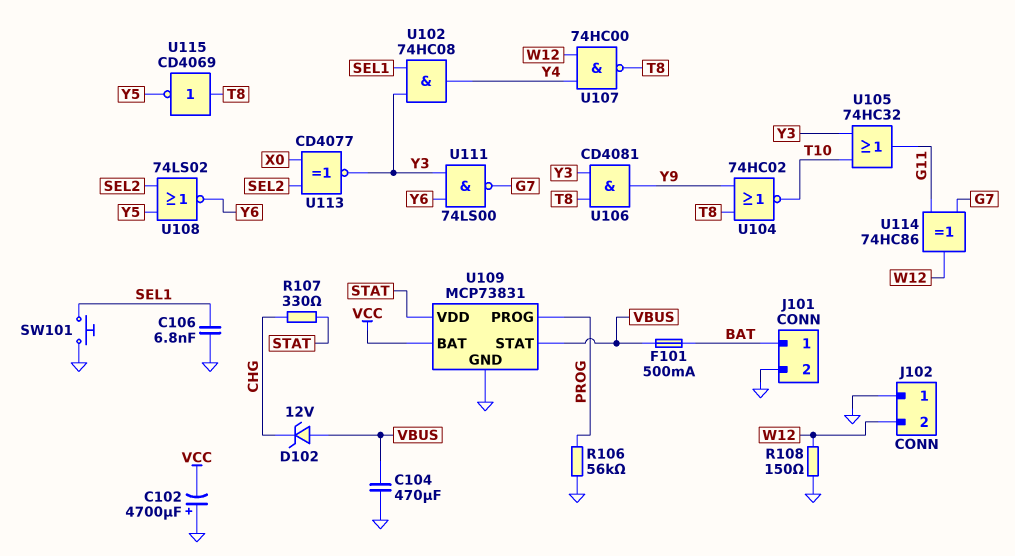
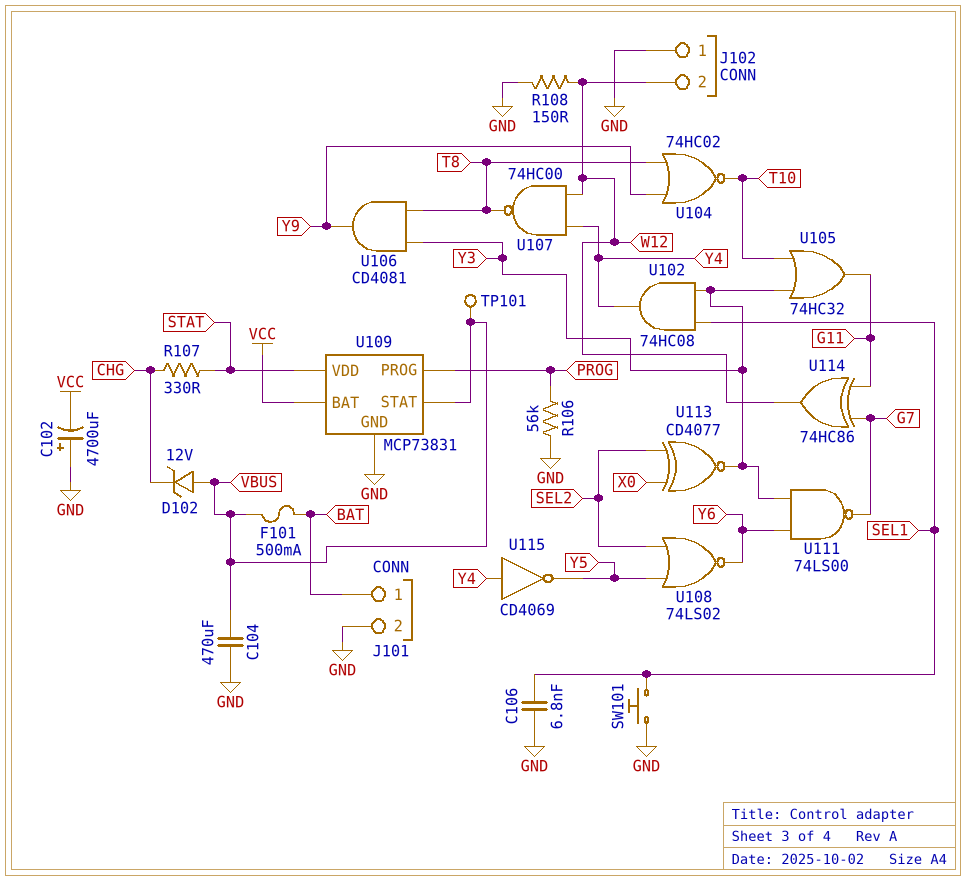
TP101: none -> test point (VBUS)
U115: NOT CD4069 (in T8, out Y5) -> NOT CD4069 (in Y4, out Y5)

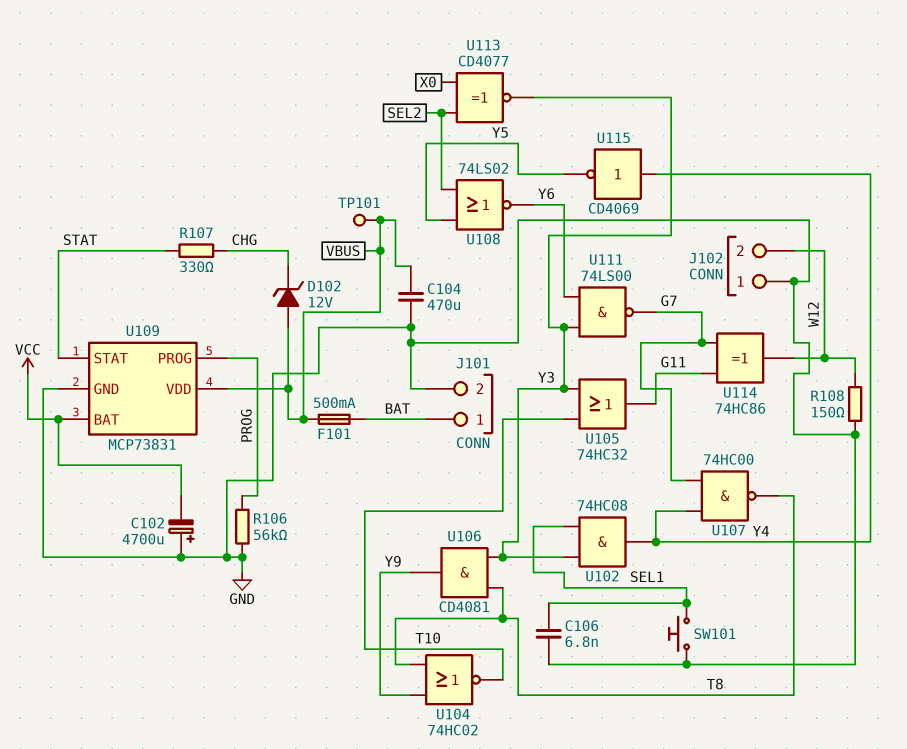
U107: NAND 74HC00 (in W12, in Y4, out T8) -> NAND 74HC00 (in G7, in Y4, out T8)
U109 pin STAT: VBUS -> STAT
U109 pin VDD: STAT -> VBUS

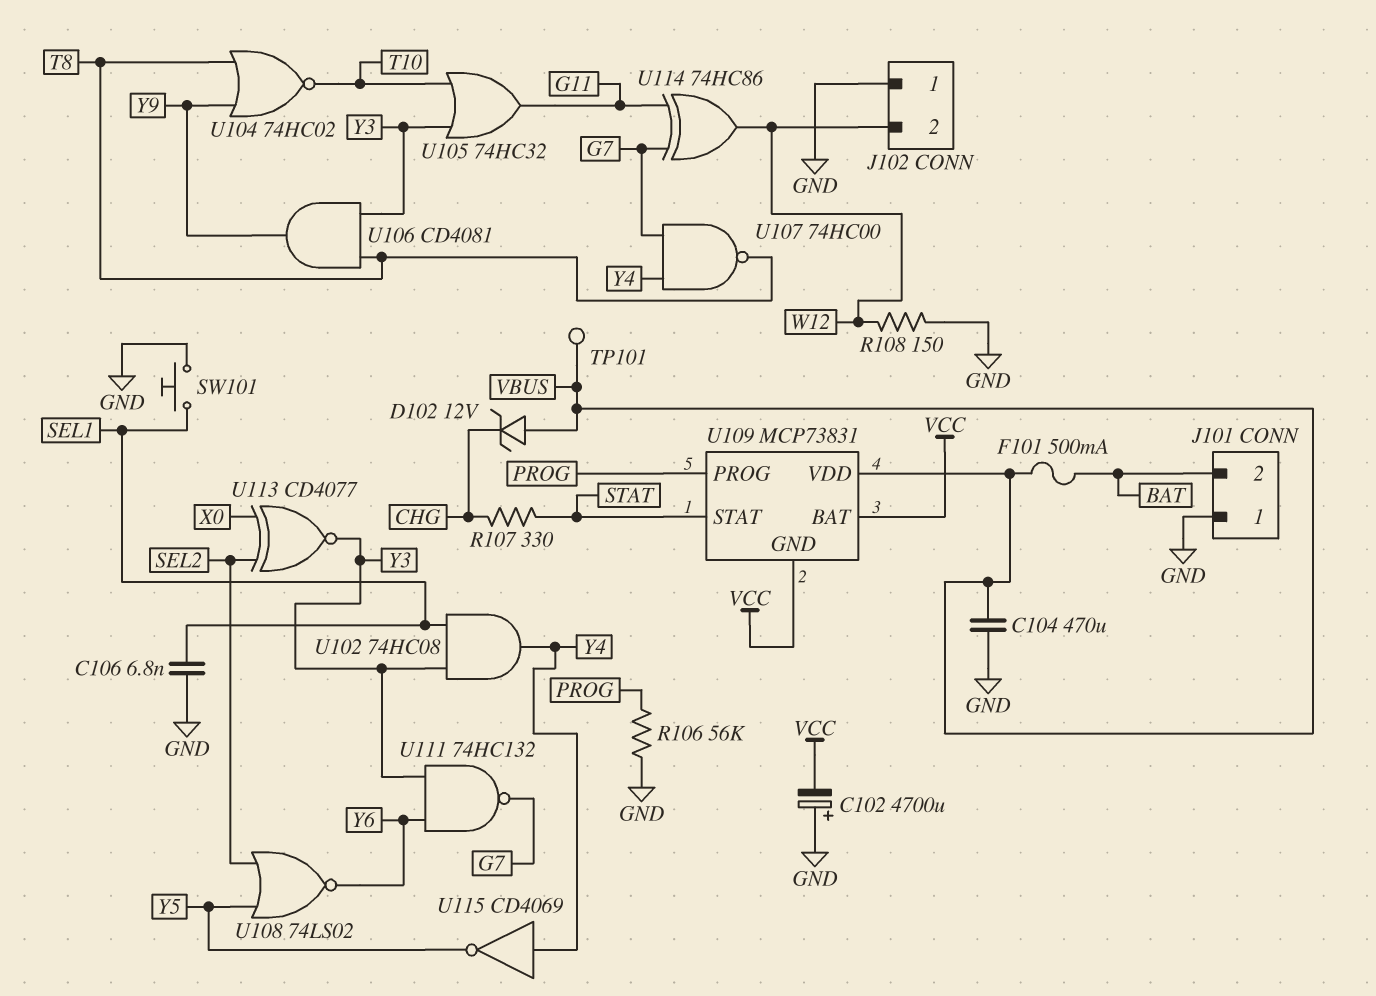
J101 pin 1: BAT -> GND
J101 pin 2: GND -> BAT
U109 pin GND: GND -> VCC
U111: NAND 74LS00 (in Y3, in Y6, out G7) -> NAND 74HC132 (in Y3, in Y6, out G7)

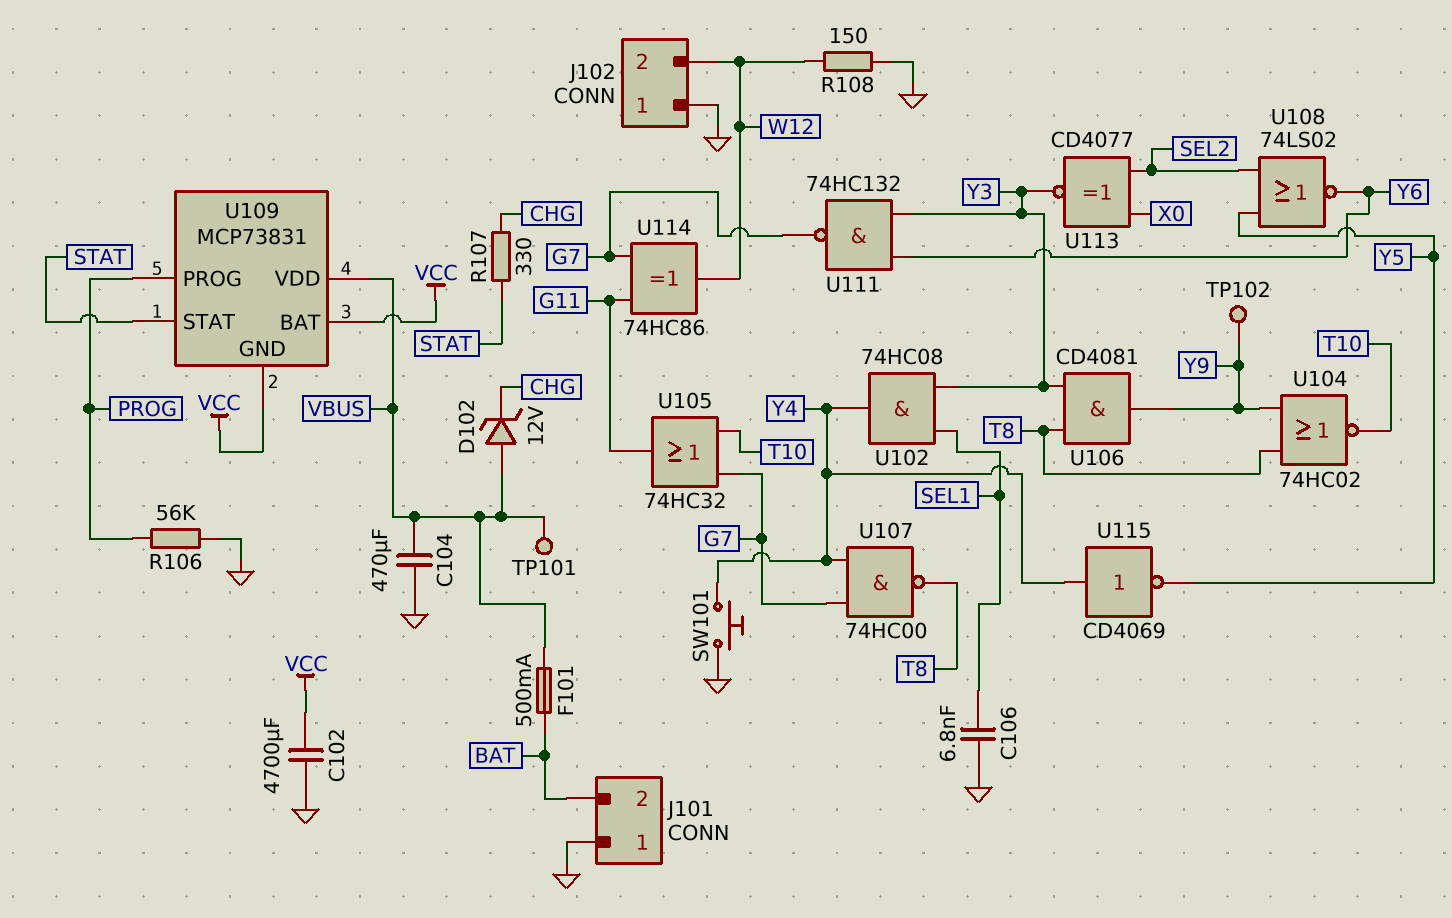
C102: 4700uF (plus GND, minus VCC) -> 4700uF (GND, VCC)
SW101: button (GND, SEL1) -> button (GND, Y4)
TP102: none -> test point (Y9)
U105: OR 74HC32 (in T10, in Y3, out G11) -> OR 74HC32 (in G7, in T10, out G11)

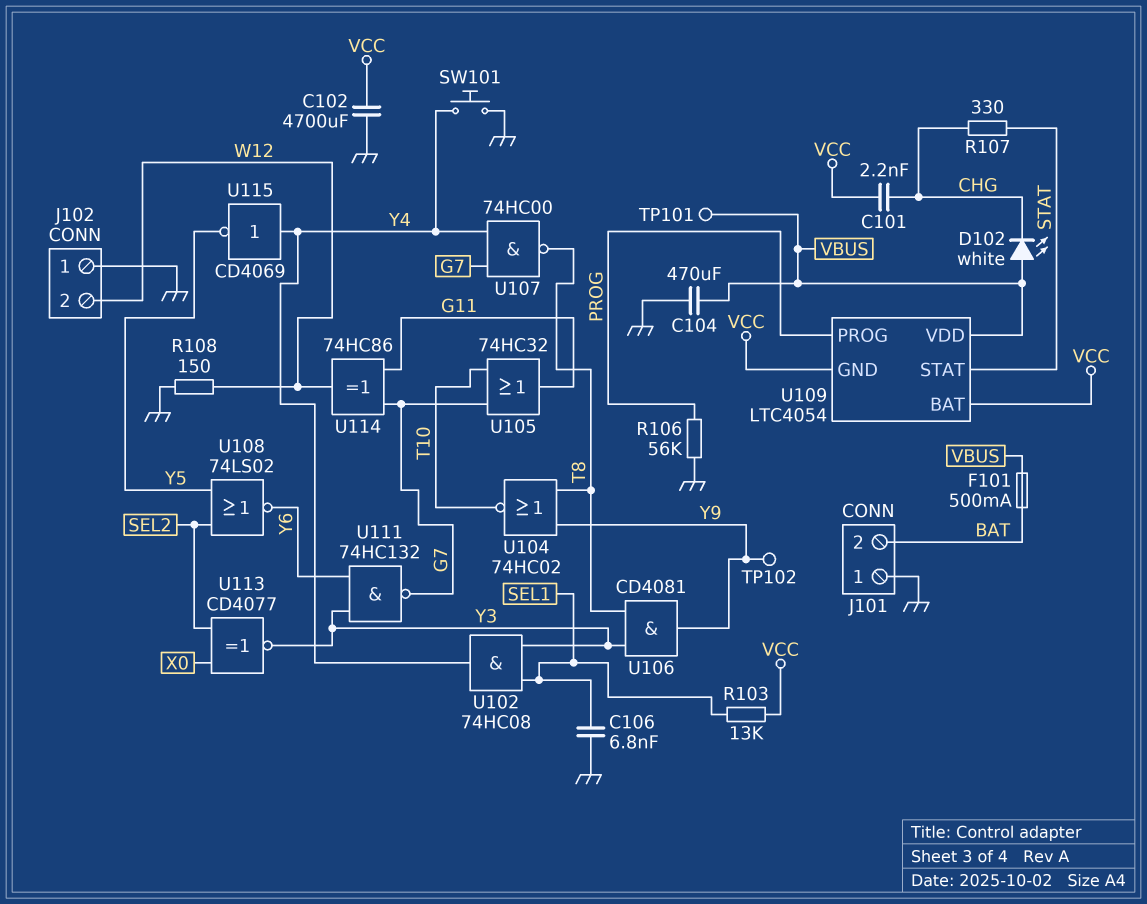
C101: none -> 2.2nF (CHG, VCC)
D102: zener 12V (A VBUS, K CHG) -> LED white (A VBUS, K CHG)
R103: none -> 13k (SEL1, VCC)
U109: MCP73831 -> LTC4054

